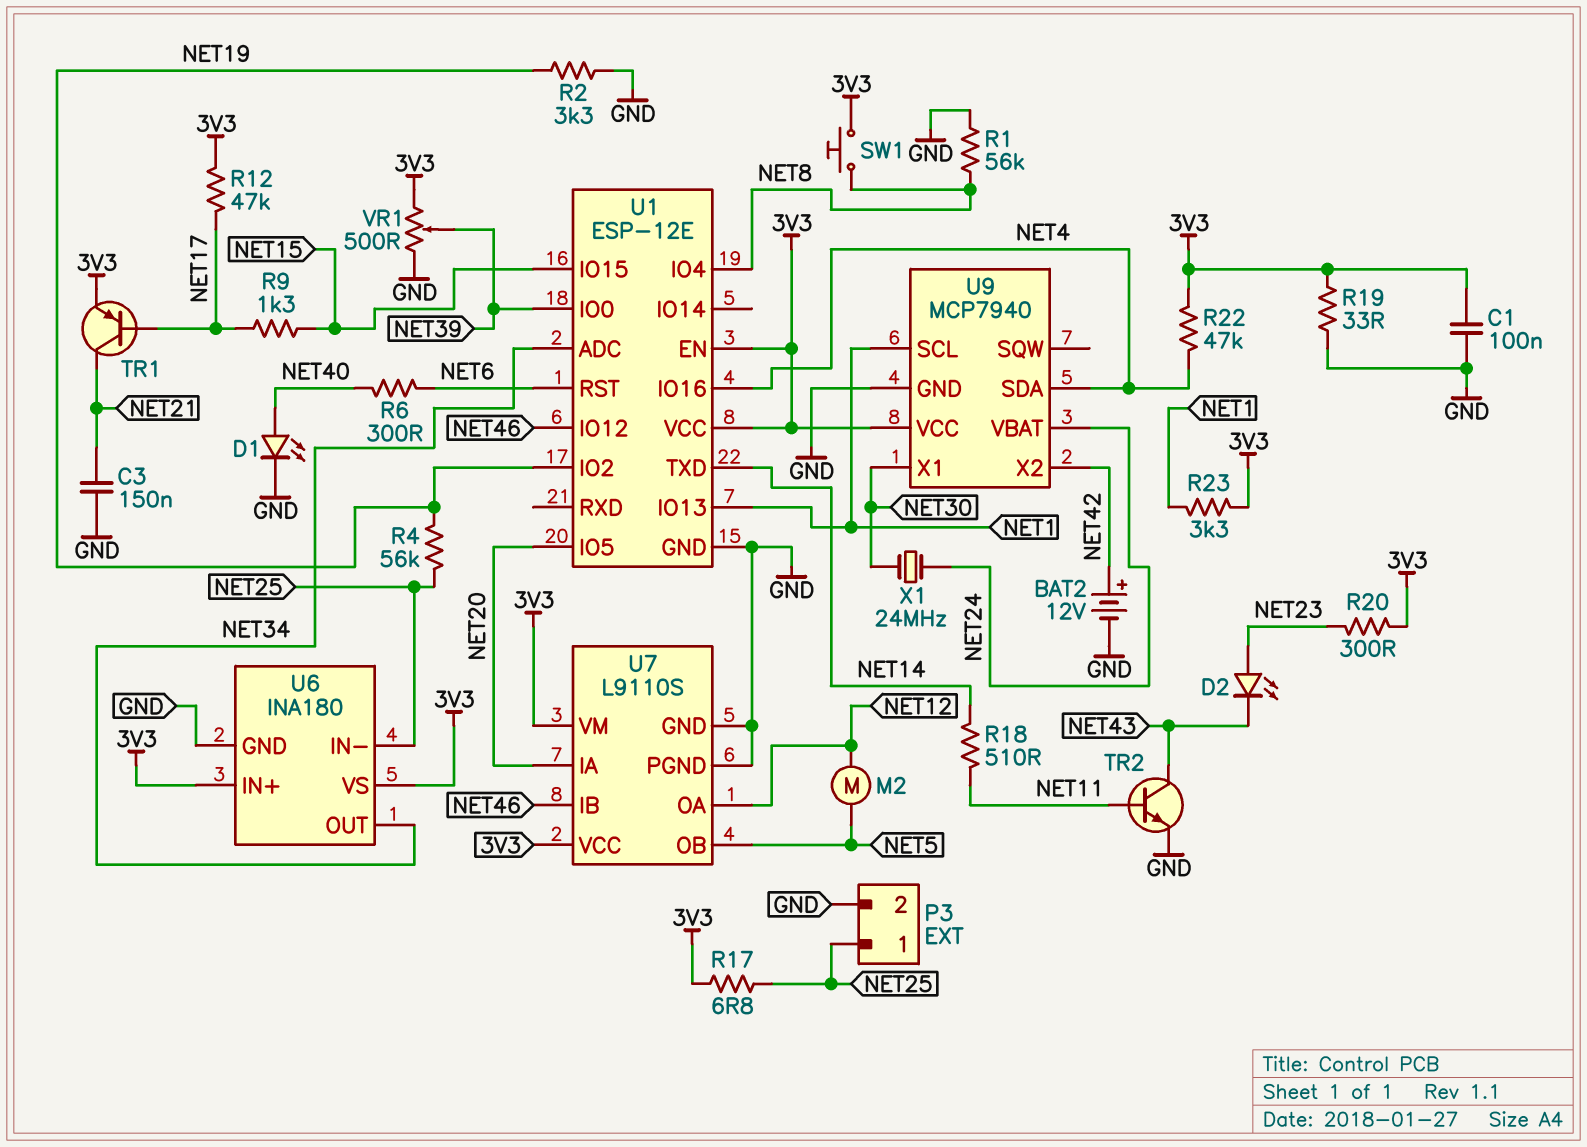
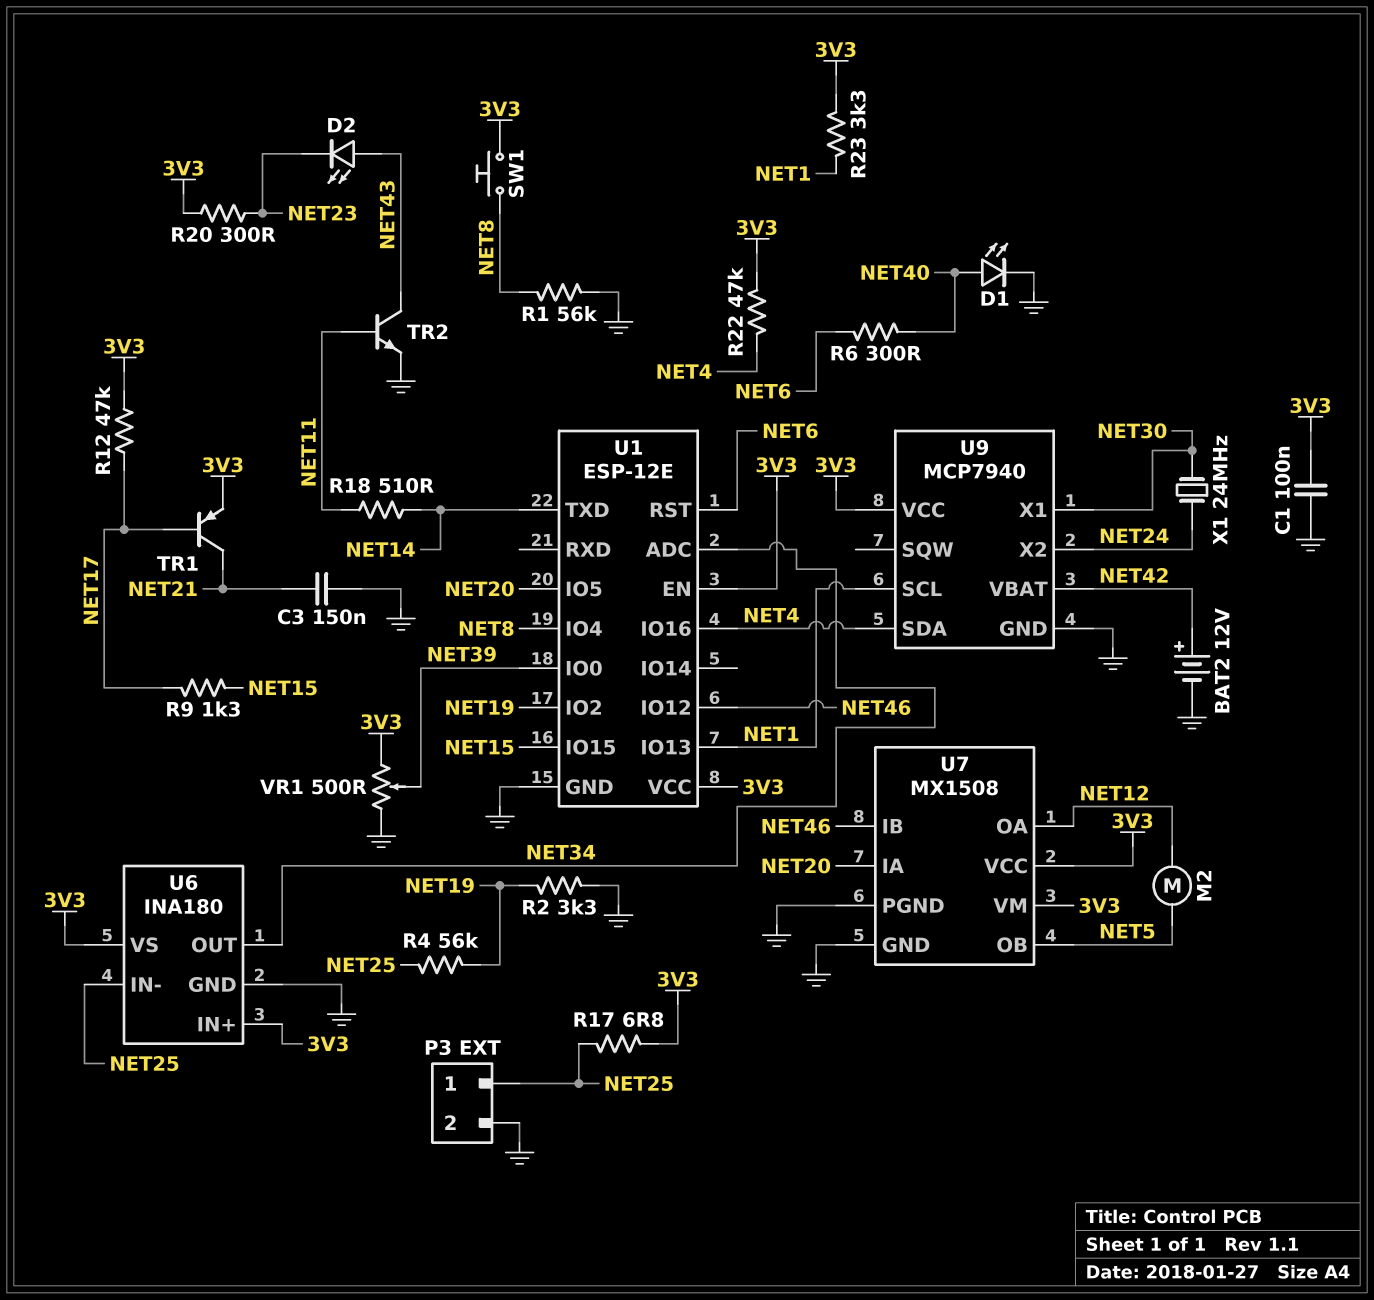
D2: LED (A NET23, K NET43) -> LED (A NET43, K NET23)
R19: 33 (3V3, GND) -> none
U7: L9110S -> MX1508
U9 pin VBAT: NET24 -> NET42
U9 pin X2: NET42 -> NET24

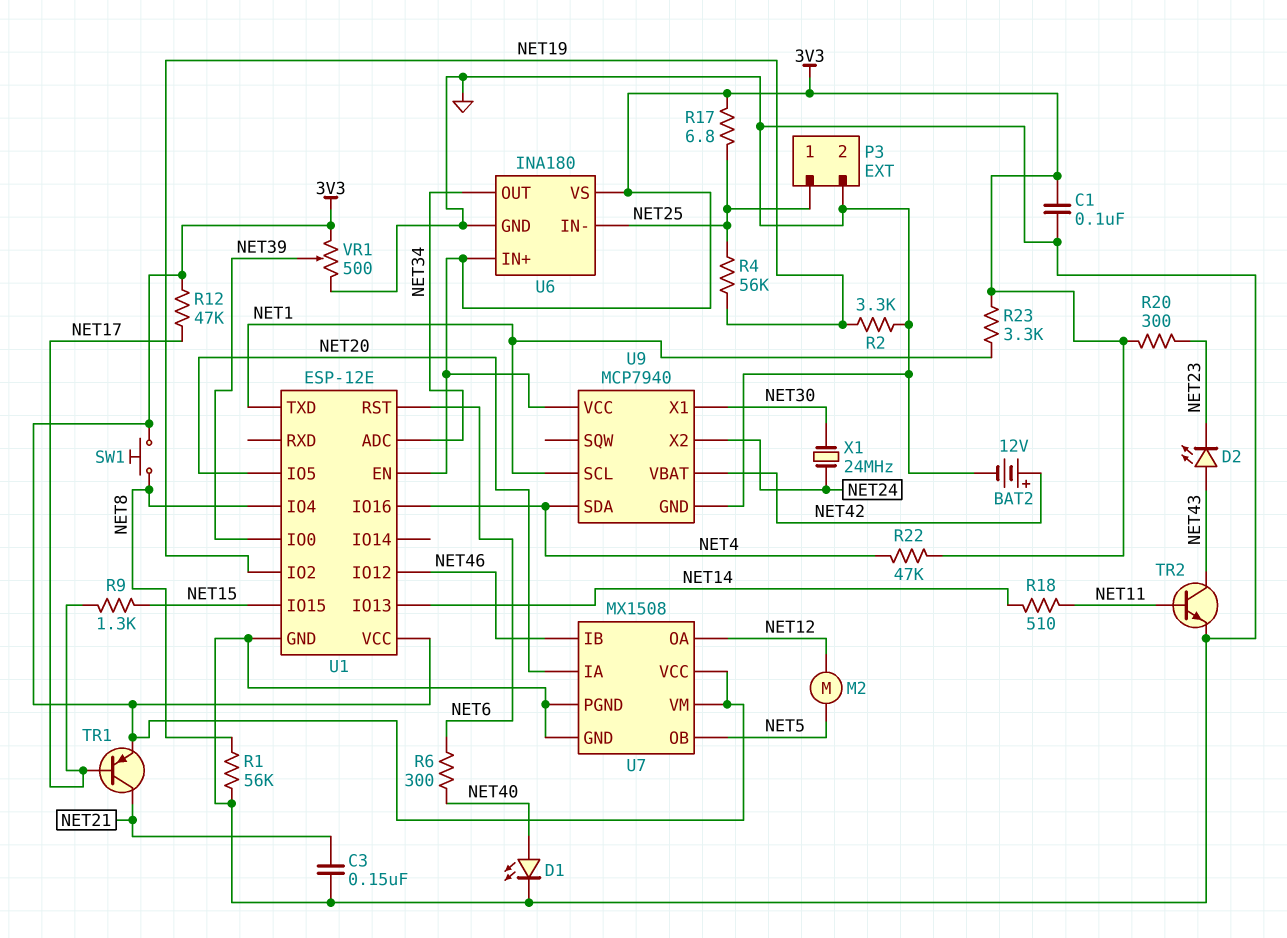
U1 pin IO13: NET1 -> NET14
U1 pin TXD: NET14 -> NET1

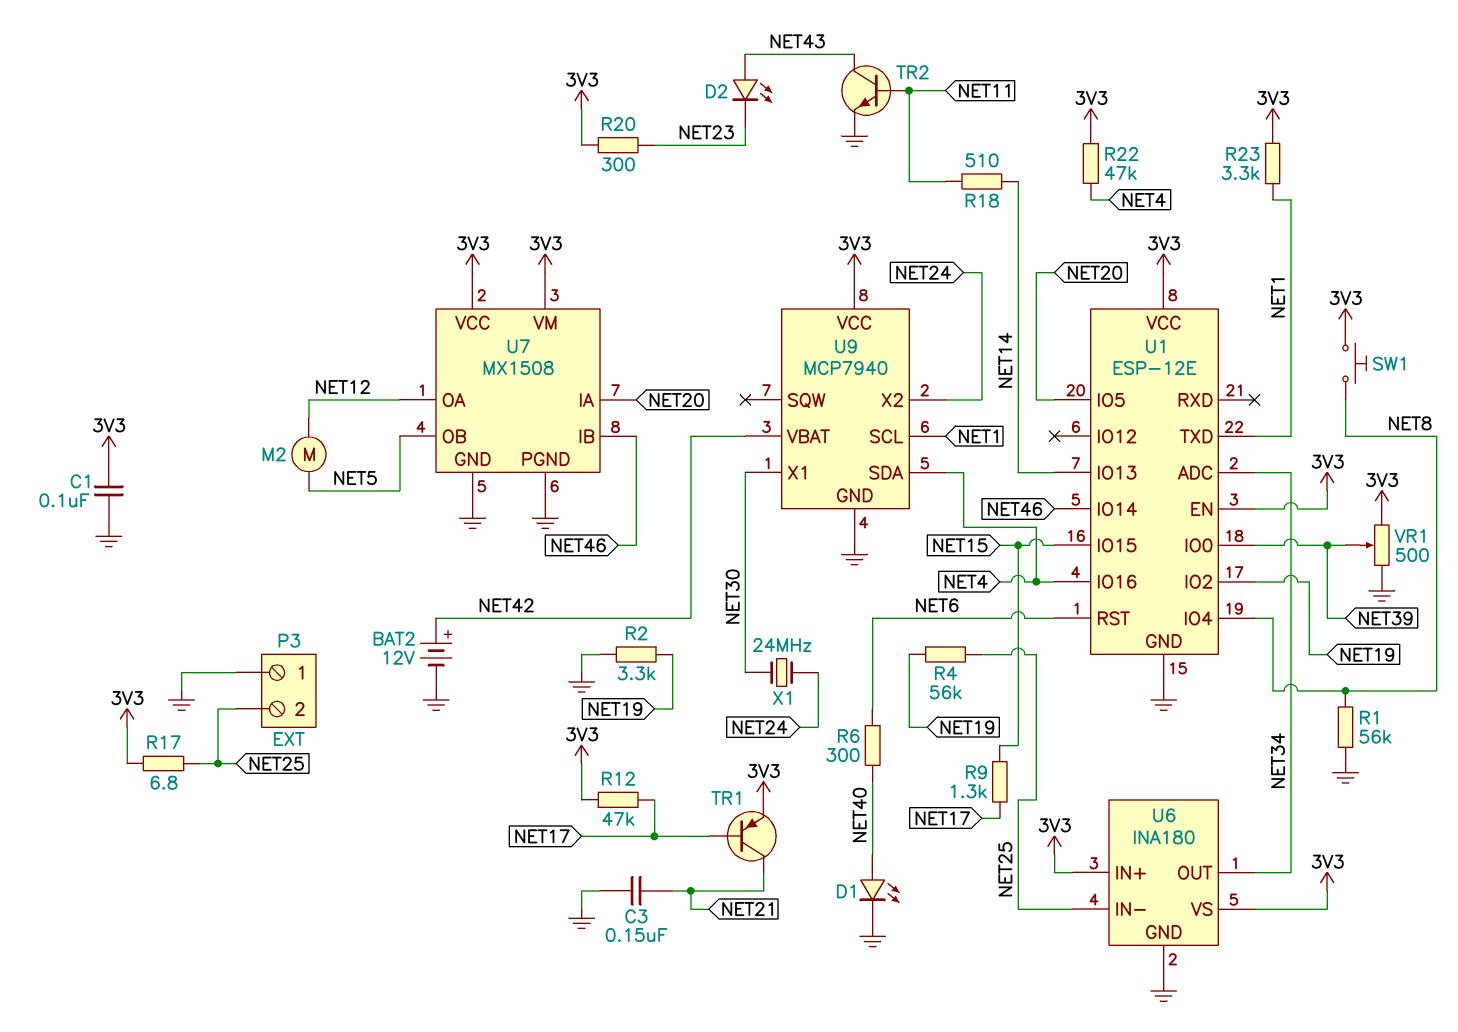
P3 pin 1: NET25 -> GND
P3 pin 2: GND -> NET25
U1 pin IO12: NET46 -> none
U1 pin IO14: none -> NET46

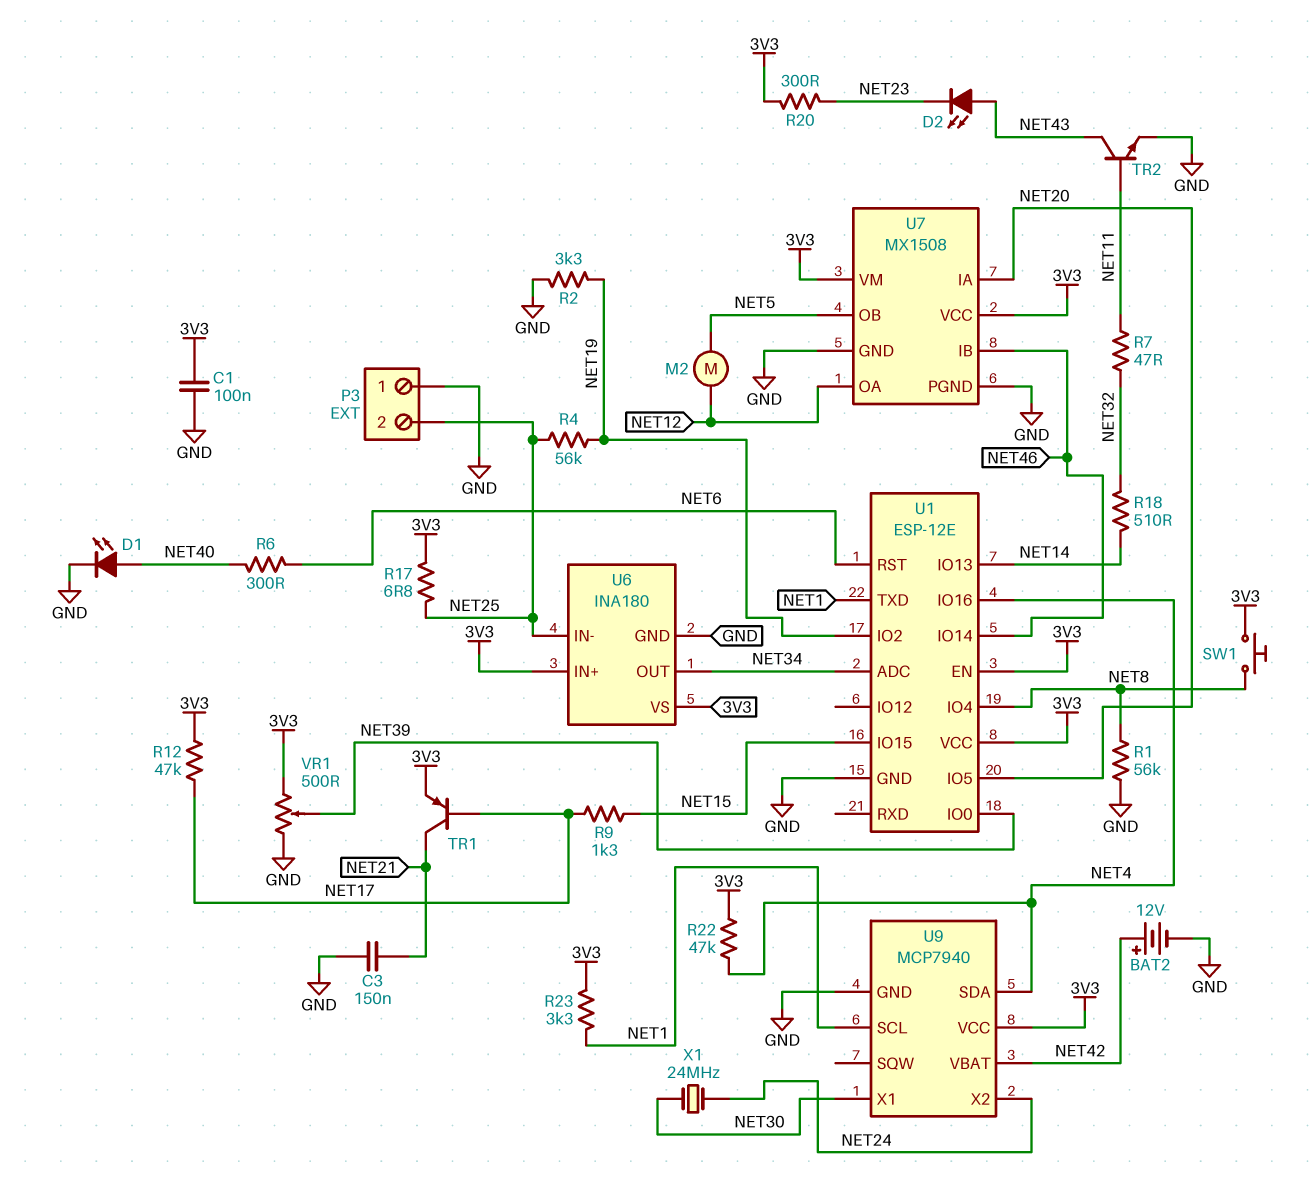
R7: none -> 47 (NET11, NET32)
R18: 510 (NET11, NET14) -> 510 (NET14, NET32)

